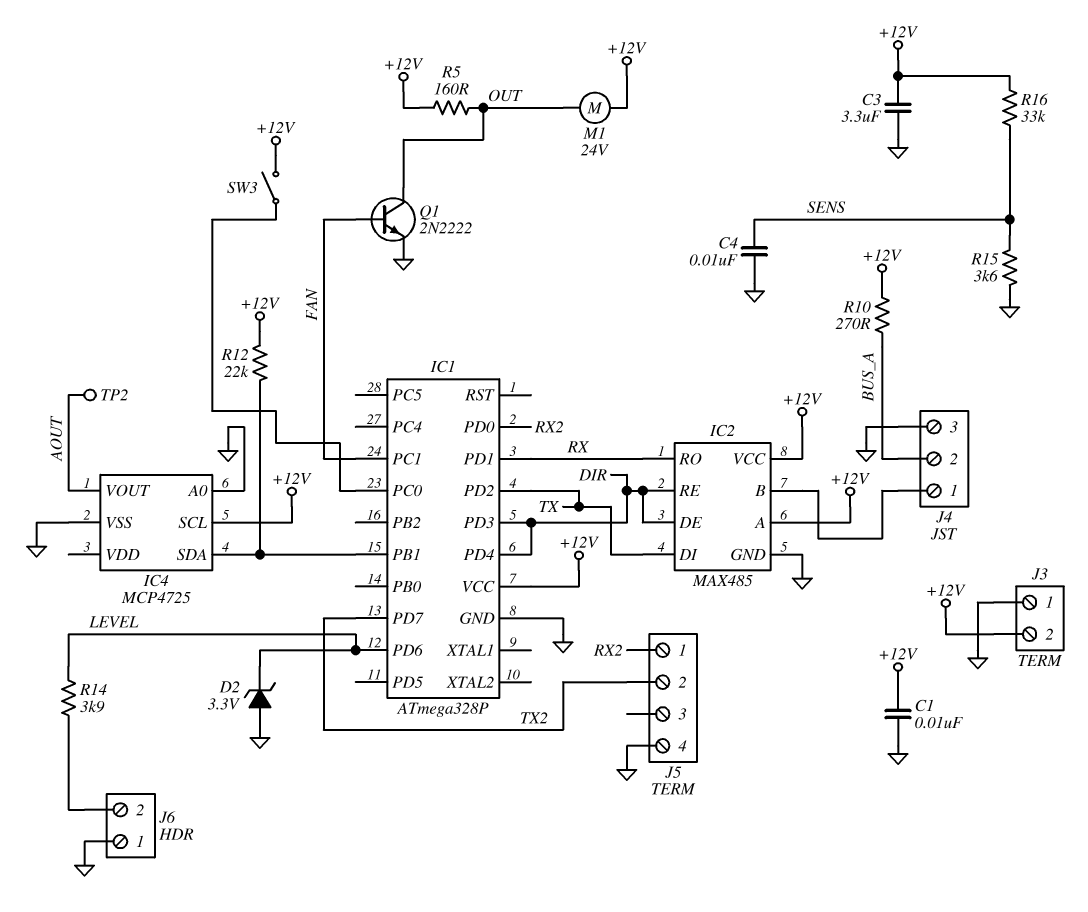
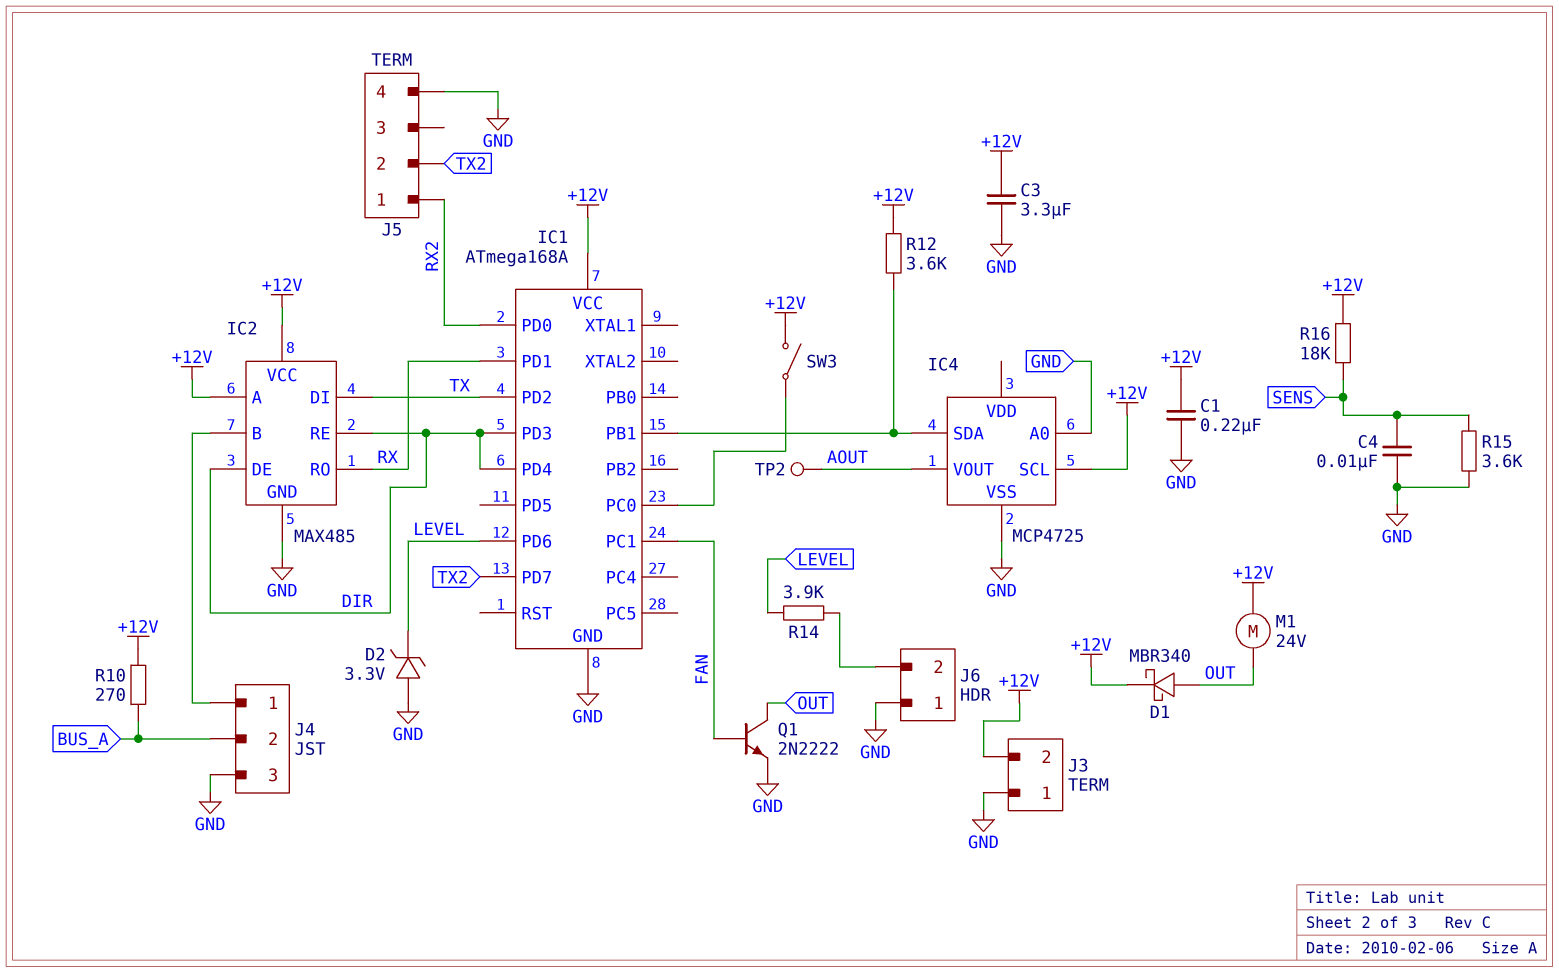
C1: 10nF (+12V, GND) -> 220nF (+12V, GND)
D1: none -> schottky MBR340 (A OUT, K +12V)
IC1: ATmega328P -> ATmega168A
R5: 160 (+12V, OUT) -> none
R12: 22k (+12V, IC1/PB1) -> 3.6k (+12V, IC1/PB1)
R16: 33k (+12V, SENS) -> 18k (+12V, SENS)

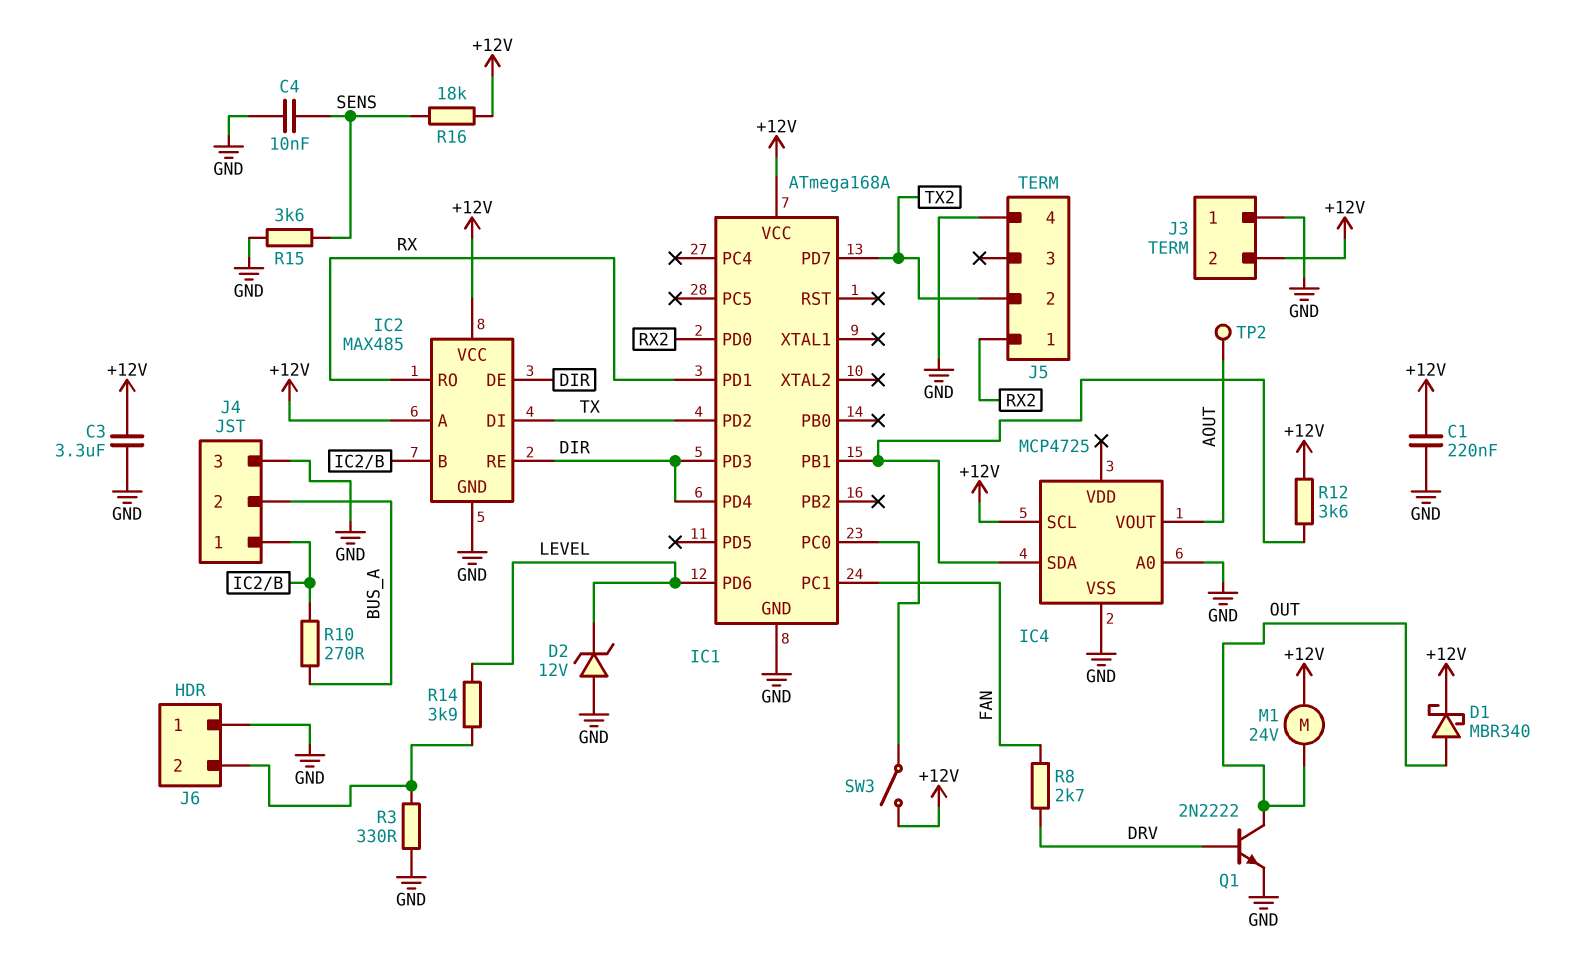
D2: zener 3.3V (A GND, K LEVEL) -> zener 12V (A GND, K LEVEL)
Q1: NPN 2N2222 (B FAN, C OUT, E GND) -> NPN 2N2222 (B DRV, C OUT, E GND)
R3: none -> 330 (GND, J6/2)
R8: none -> 2.7k (DRV, FAN)
R10: 270 (+12V, BUS_A) -> 270 (BUS_A, IC2/B)

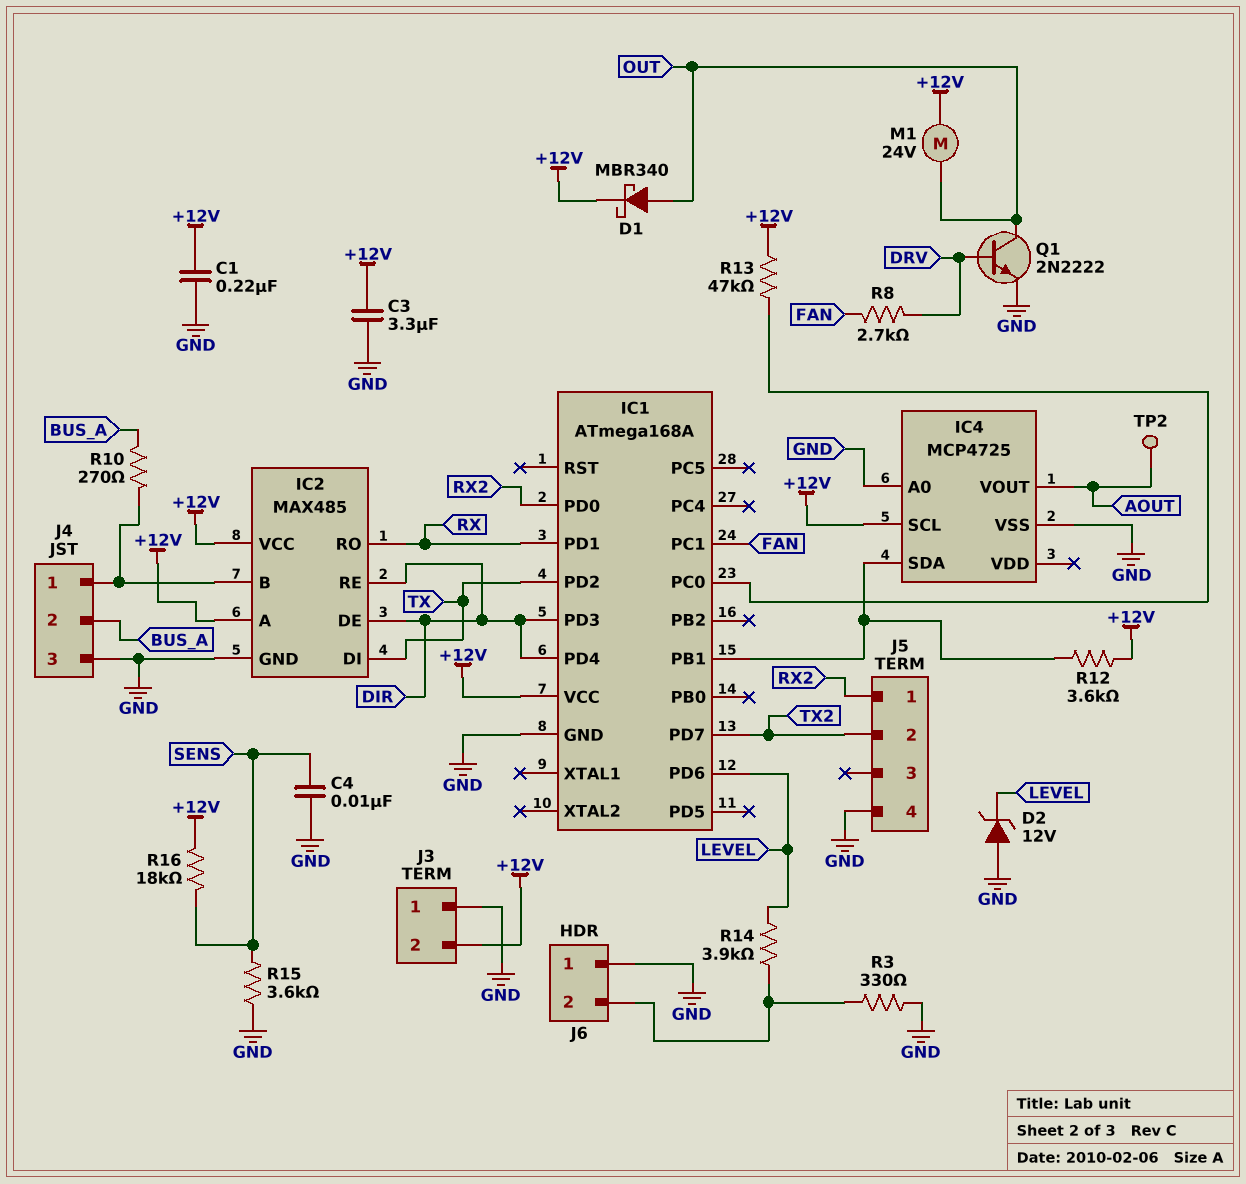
R13: none -> 47k (+12V, IC1/PC0)
SW3: switch (+12V, IC1/PC0) -> none

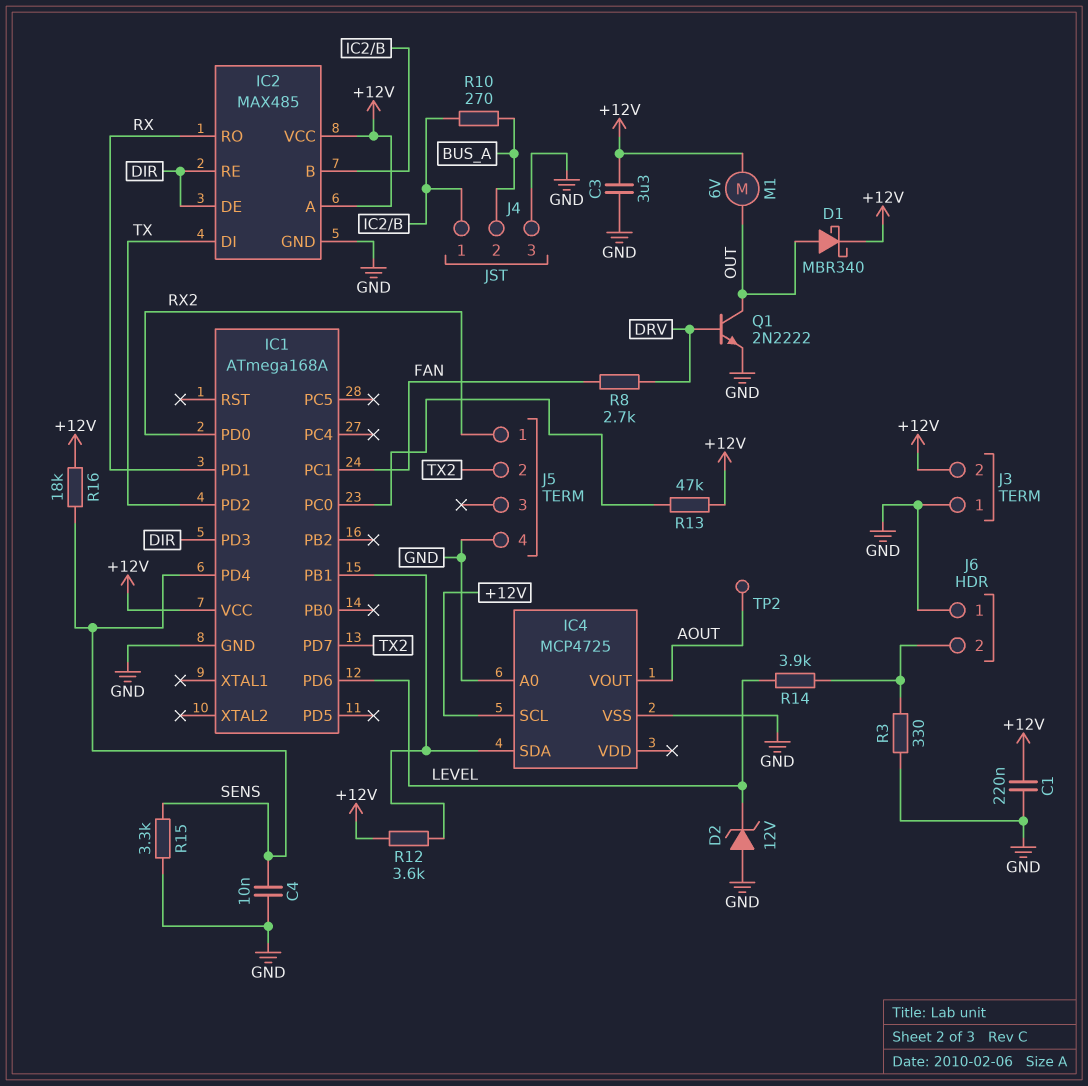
IC1 pin PD4: DIR -> SENS
M1: motor 24V (+12V, OUT) -> motor 6V (+12V, OUT)
R15: 3.6k (GND, SENS) -> 3.3k (GND, SENS)

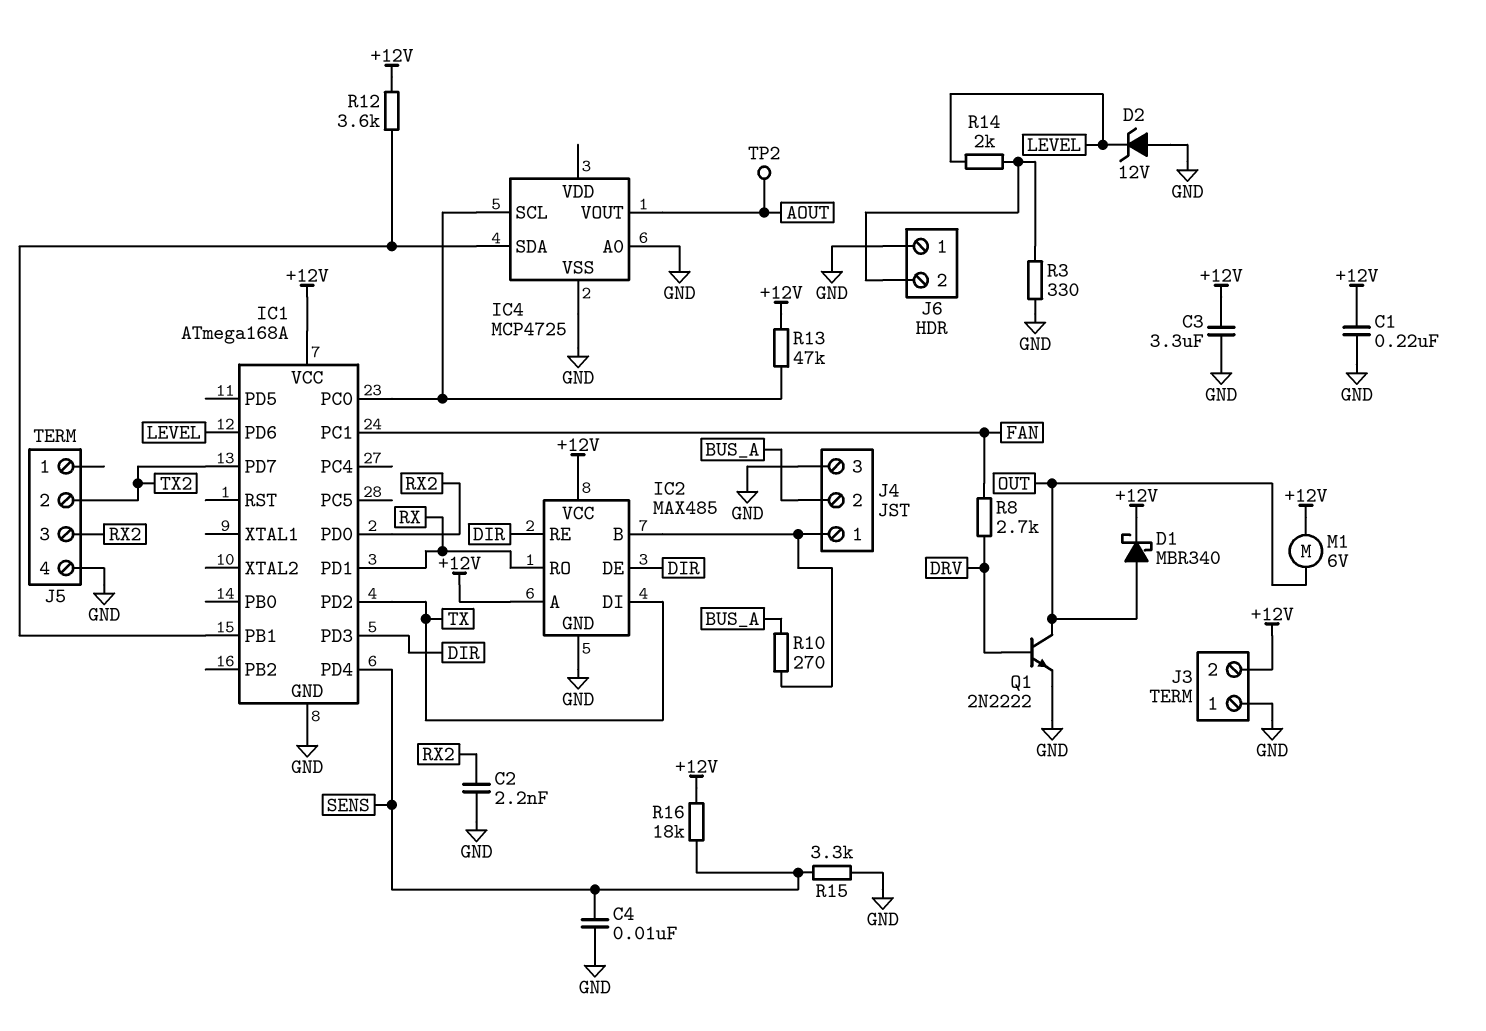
C2: none -> 2.2nF (GND, RX2)
IC4 pin SCL: +12V -> IC1/PC0
J5 pin 1: RX2 -> none
J5 pin 3: none -> RX2
R14: 3.9k (J6/2, LEVEL) -> 2k (J6/2, LEVEL)

